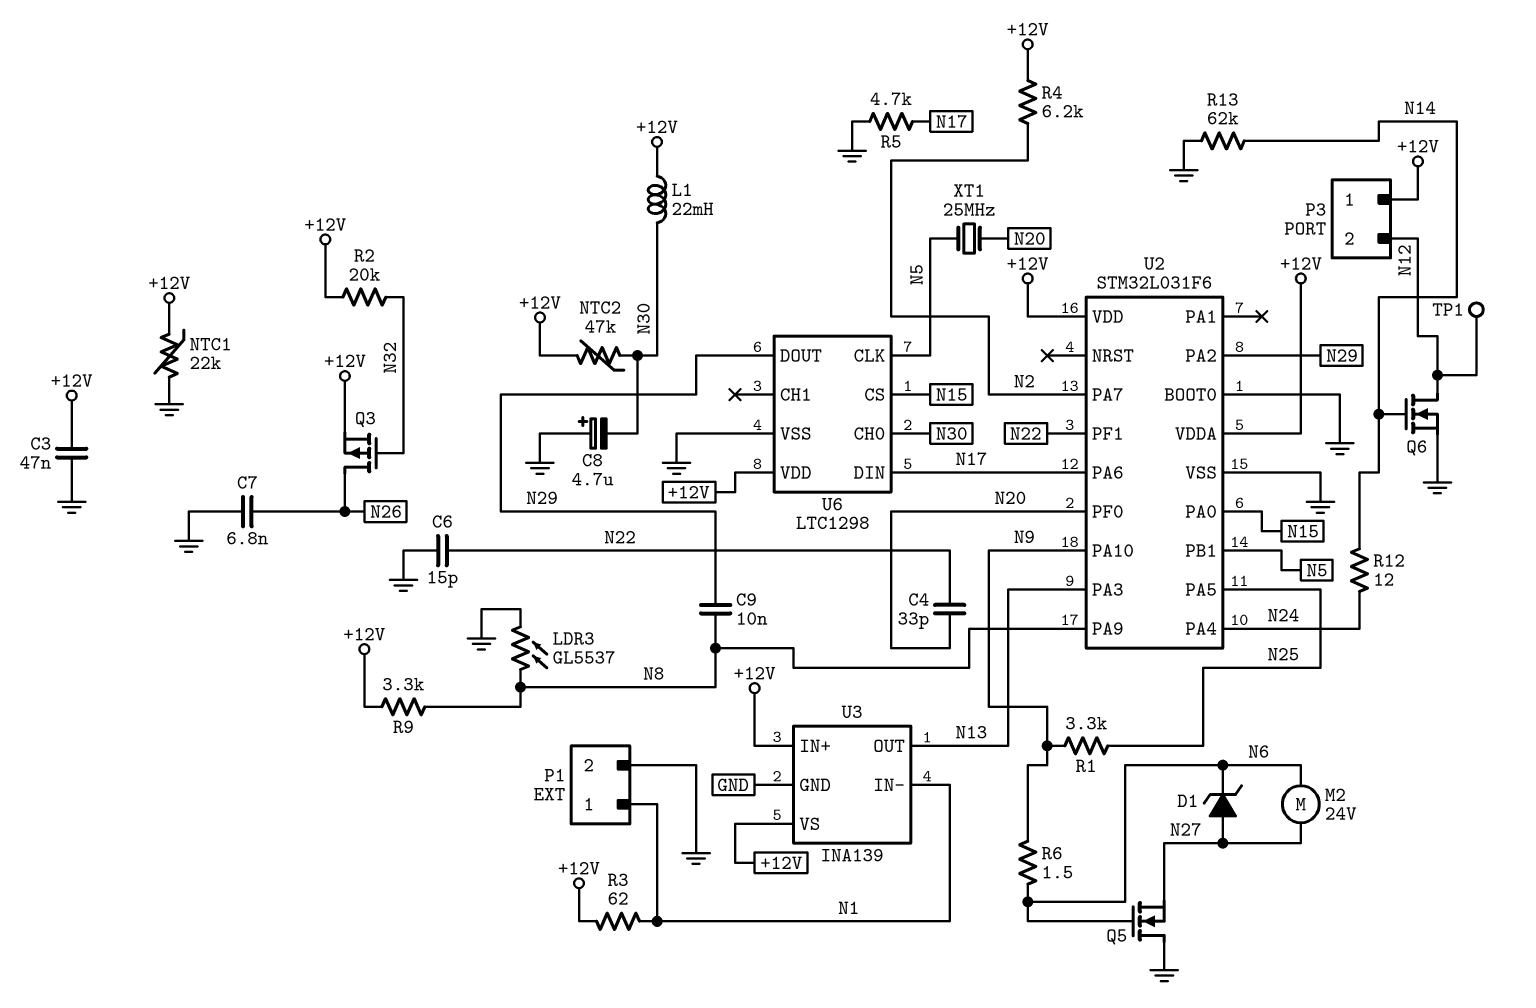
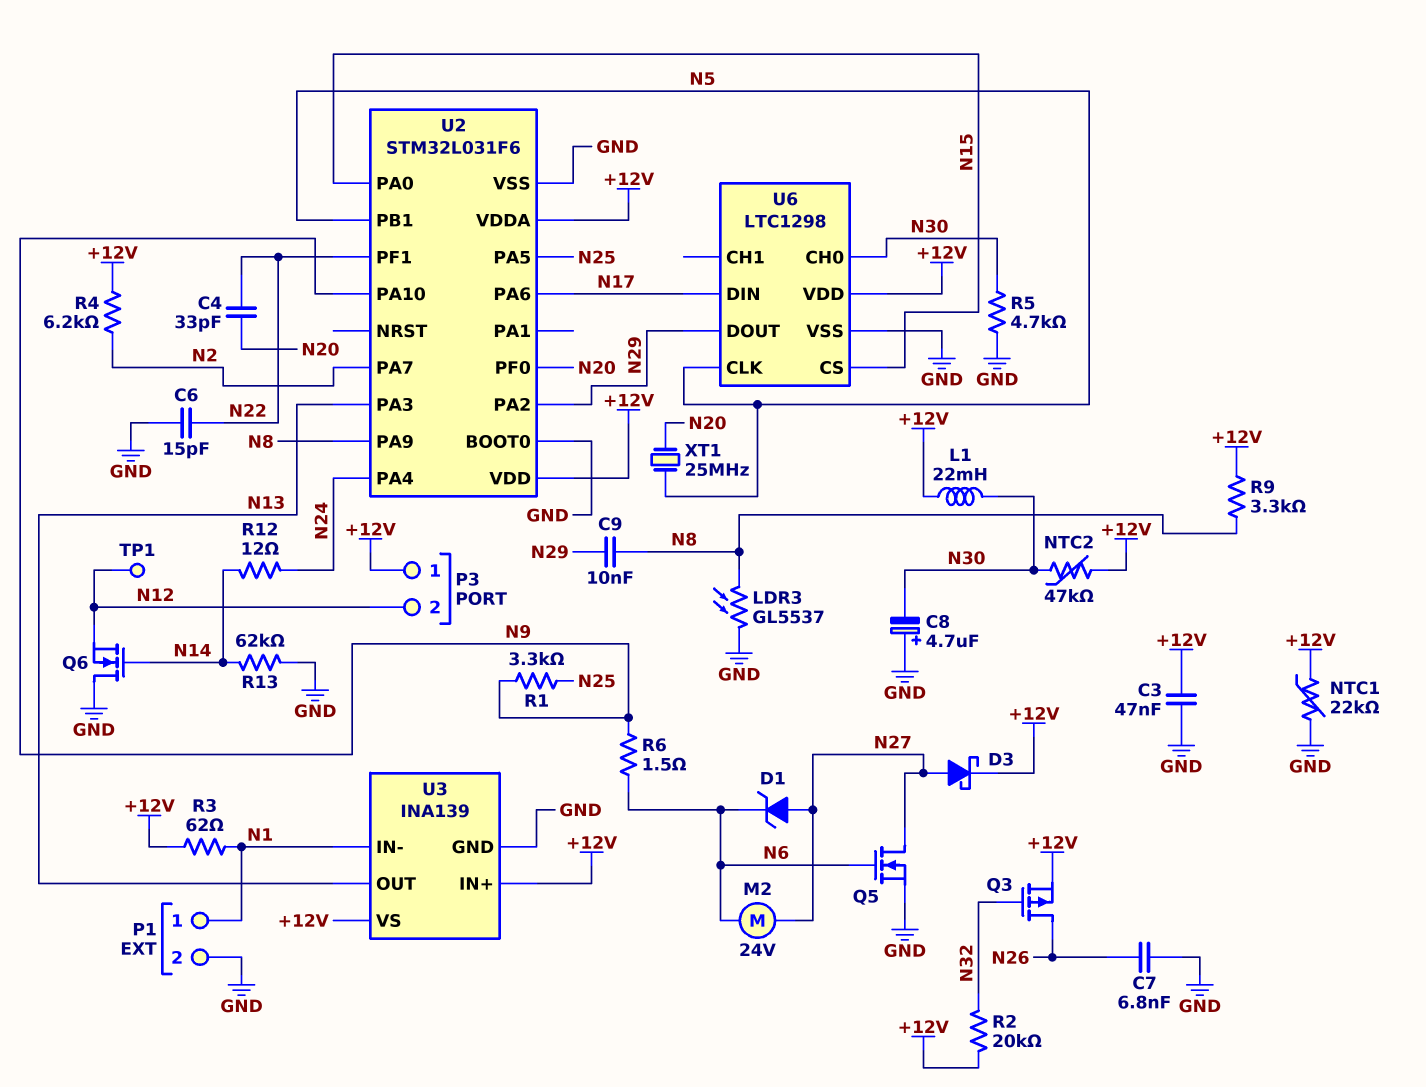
D3: none -> schottky (A N27, K +12V)
Q5: NMOS (G N6, D GND, S N27) -> NMOS (G N6, D N27, S GND)
Q6: NMOS (G N14, D N12, S GND) -> NMOS (G N14, D GND, S N12)
R5: 4.7k (GND, N17) -> 4.7k (GND, N30)

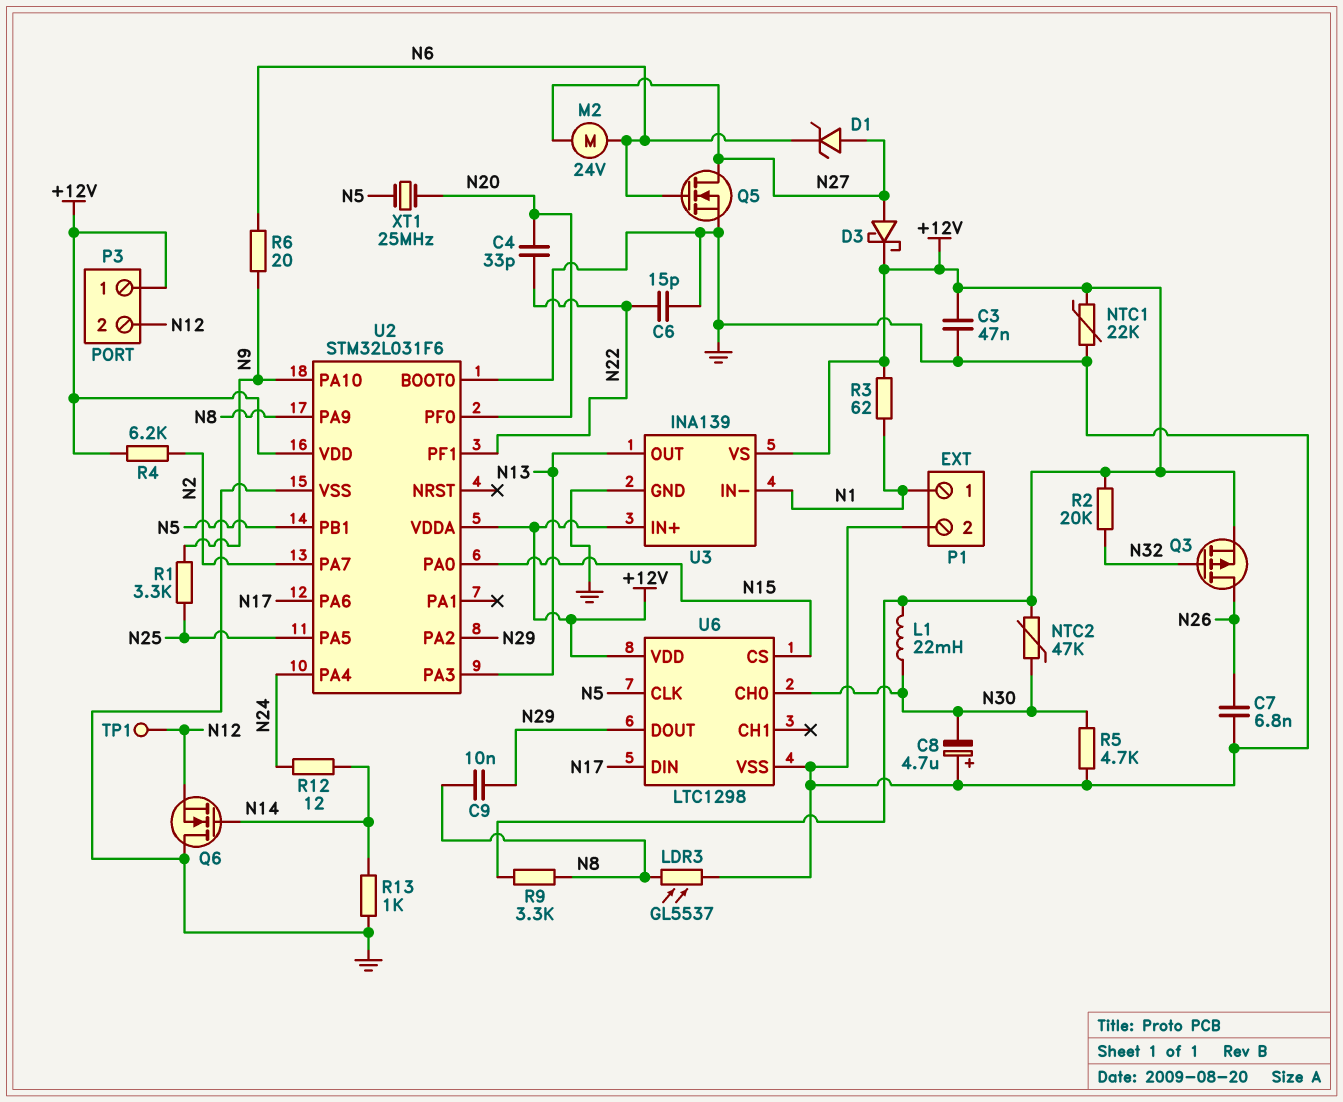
R6: 1.5 (N6, N9) -> 20 (N6, N9)
R13: 62k (GND, N14) -> 1k (GND, N14)

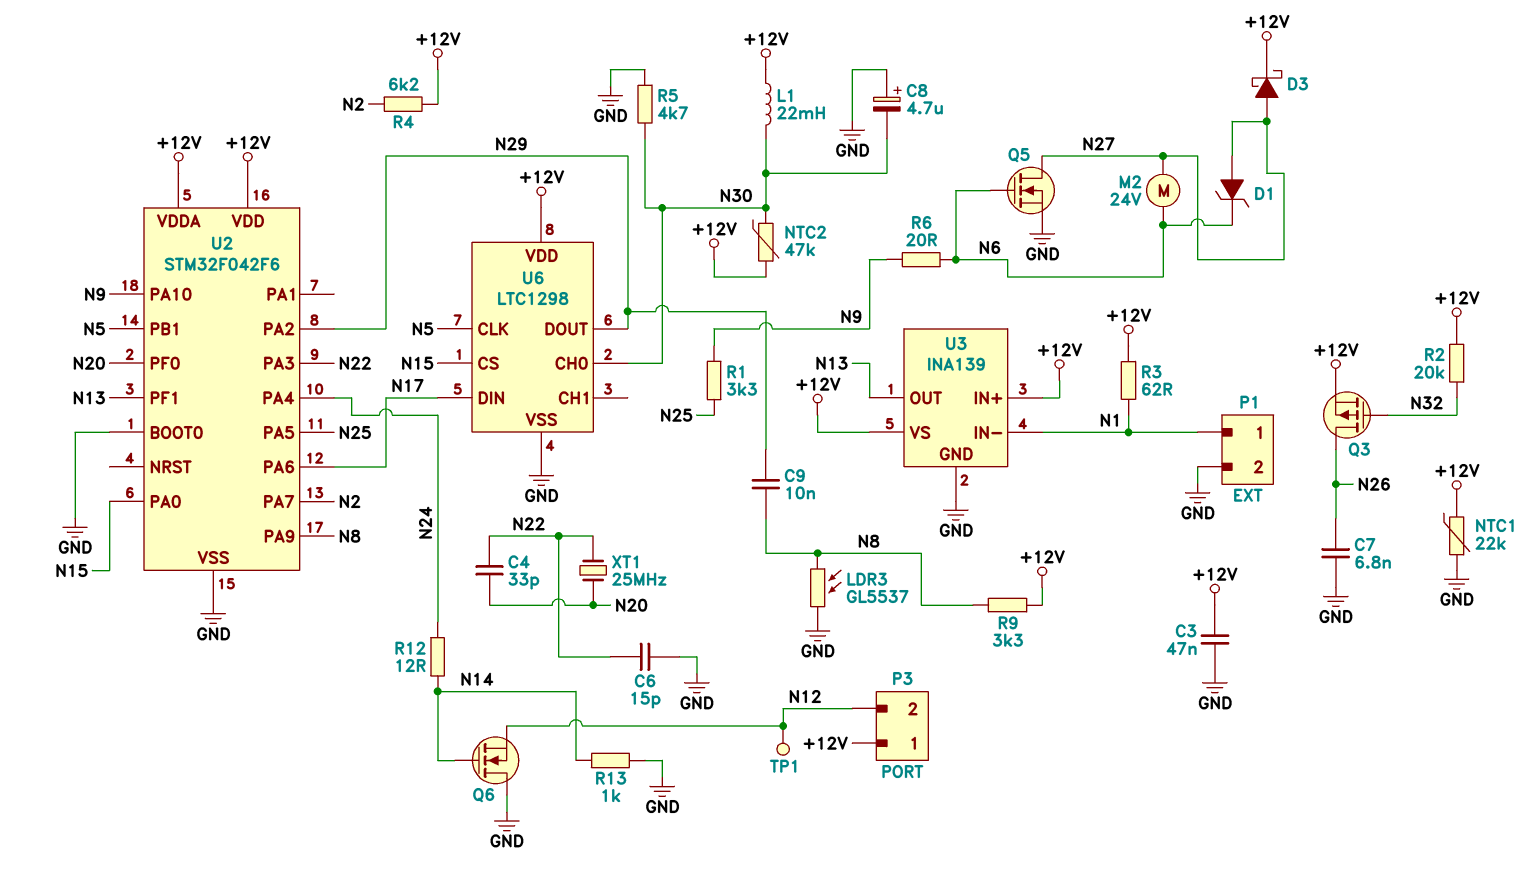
U2: STM32L031F6 -> STM32F042F6
U2 pin PA3: N13 -> N22
U2 pin PF1: N22 -> N13
XT1: 25MHz (N5, N20) -> 25MHz (N20, N22)

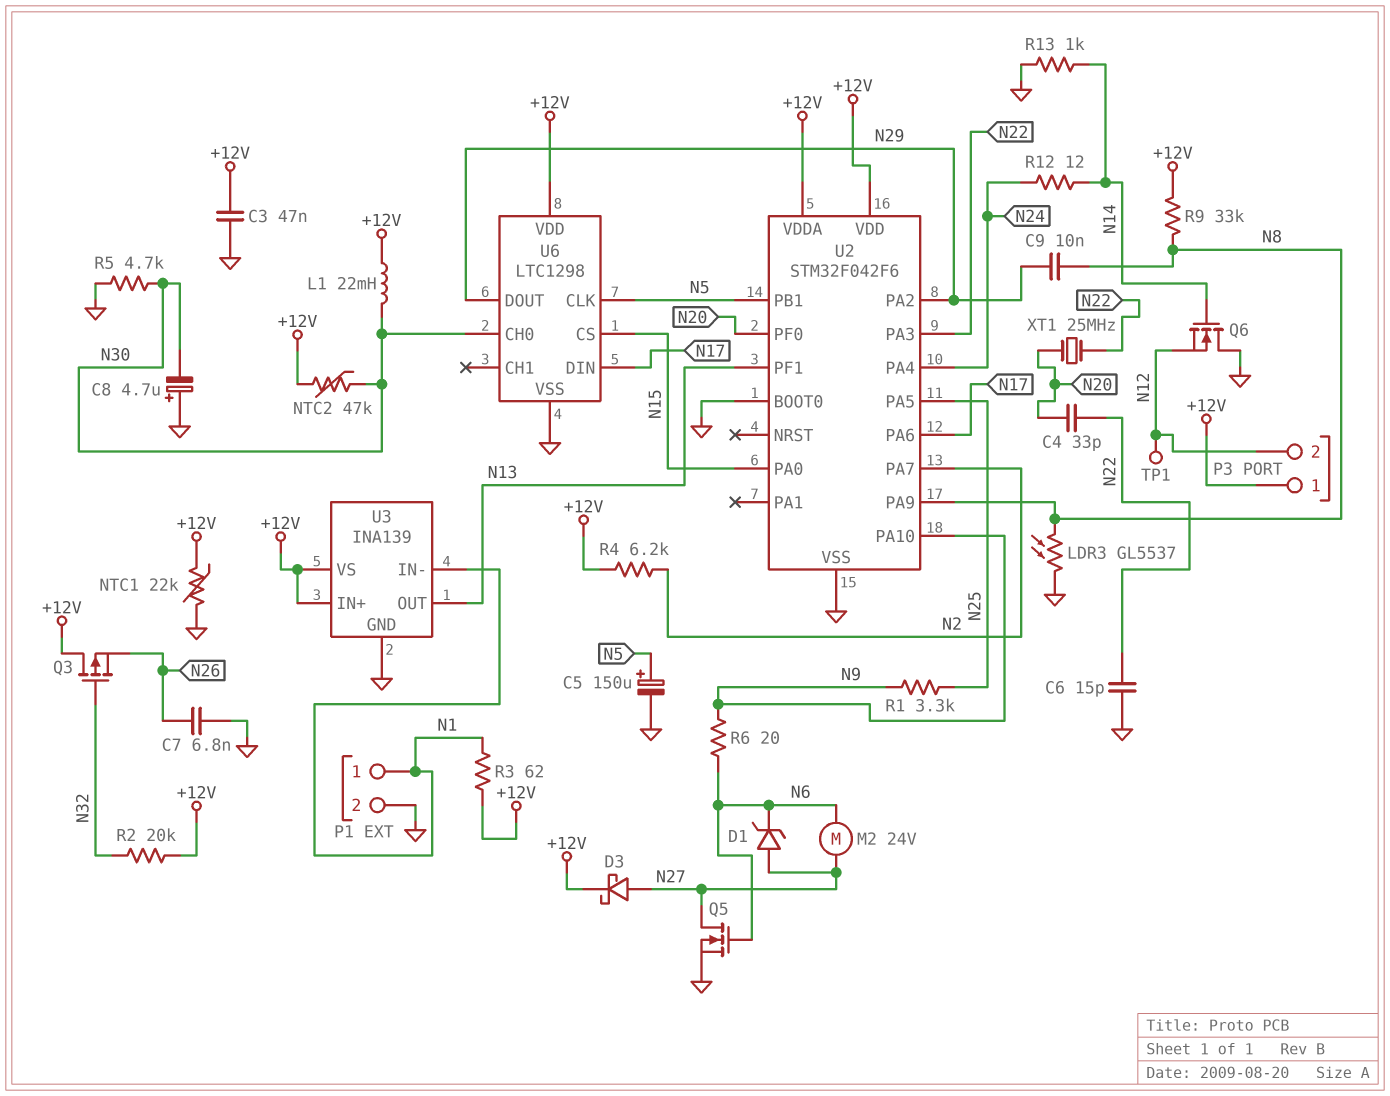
C5: none -> 150uF (plus N5, minus GND)
Q3: PMOS (G N32, D N26, S +12V) -> PMOS (G N32, D +12V, S N26)
R9: 3.3k (+12V, N8) -> 33k (+12V, N8)

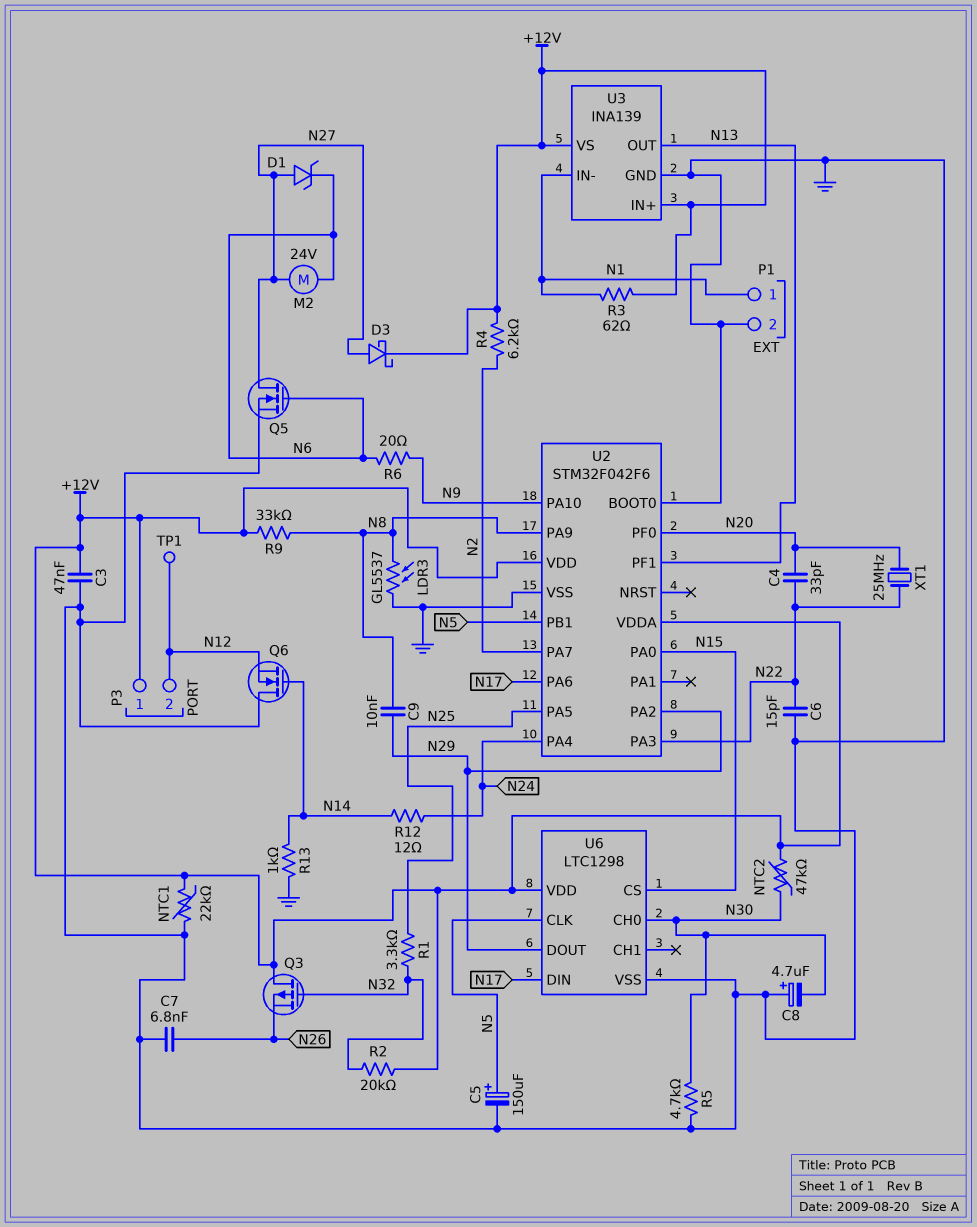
L1: 22mH (+12V, N30) -> none
R1: 3.3k (N9, N25) -> 3.3k (N25, N32)

